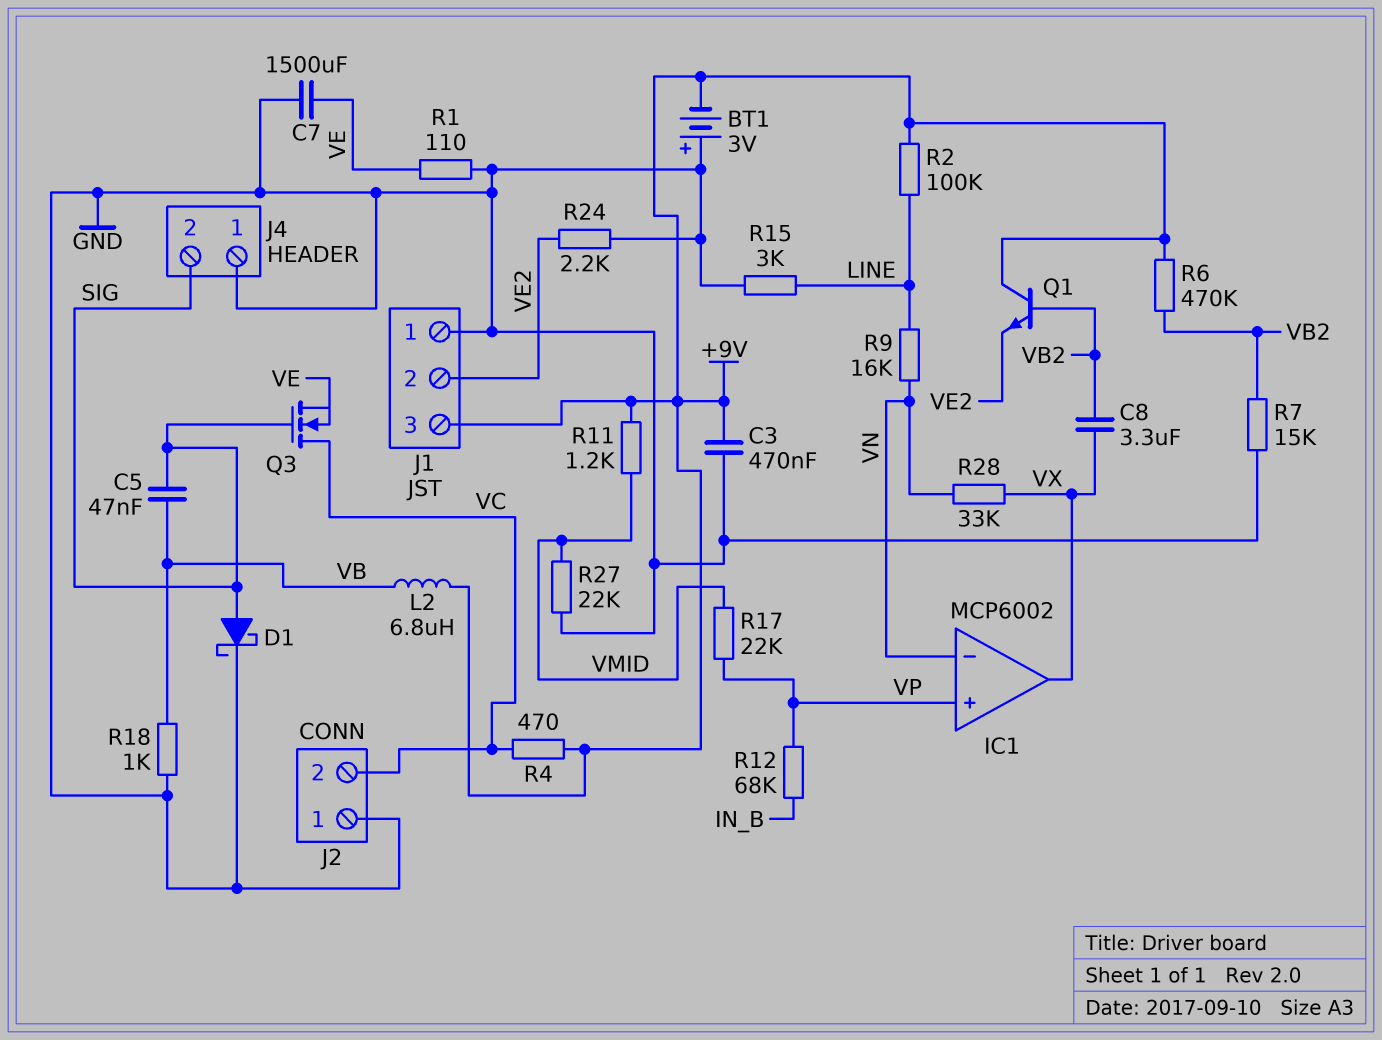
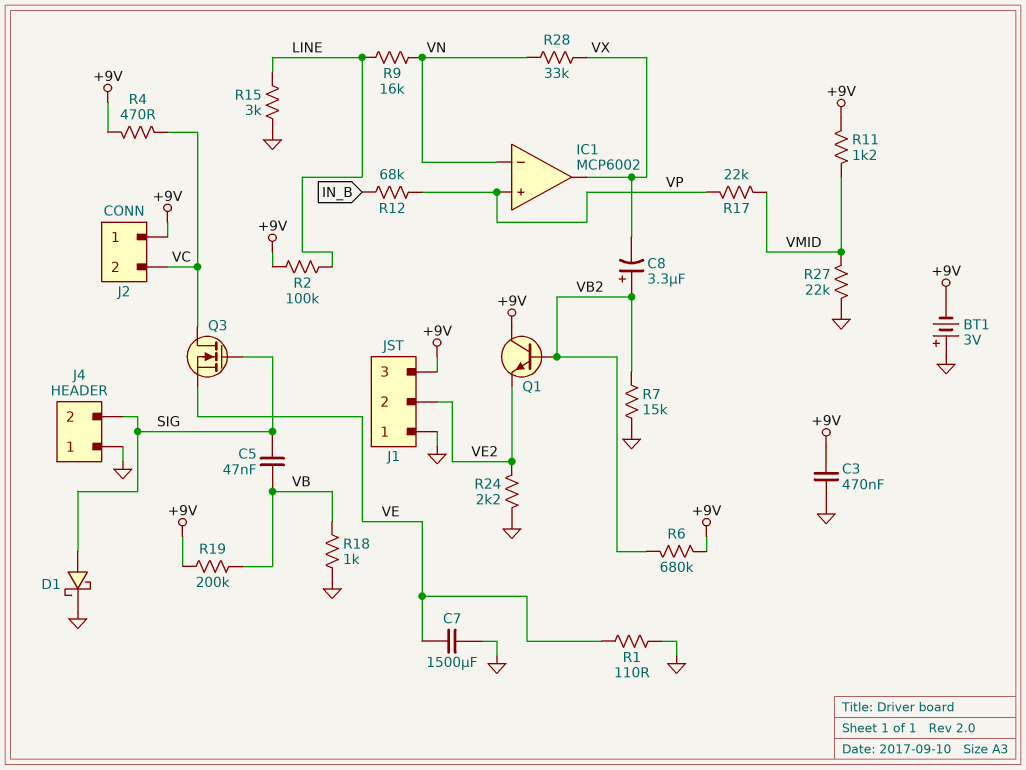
C8: 3.3uF (VB2, VX) -> 3.3uF (plus VB2, minus VX)
J2 pin 1: GND -> +9V
L2: 6.8uH (+9V, VB) -> none
R6: 470k (+9V, VB2) -> 680k (+9V, VB2)
R19: none -> 200k (+9V, VB)

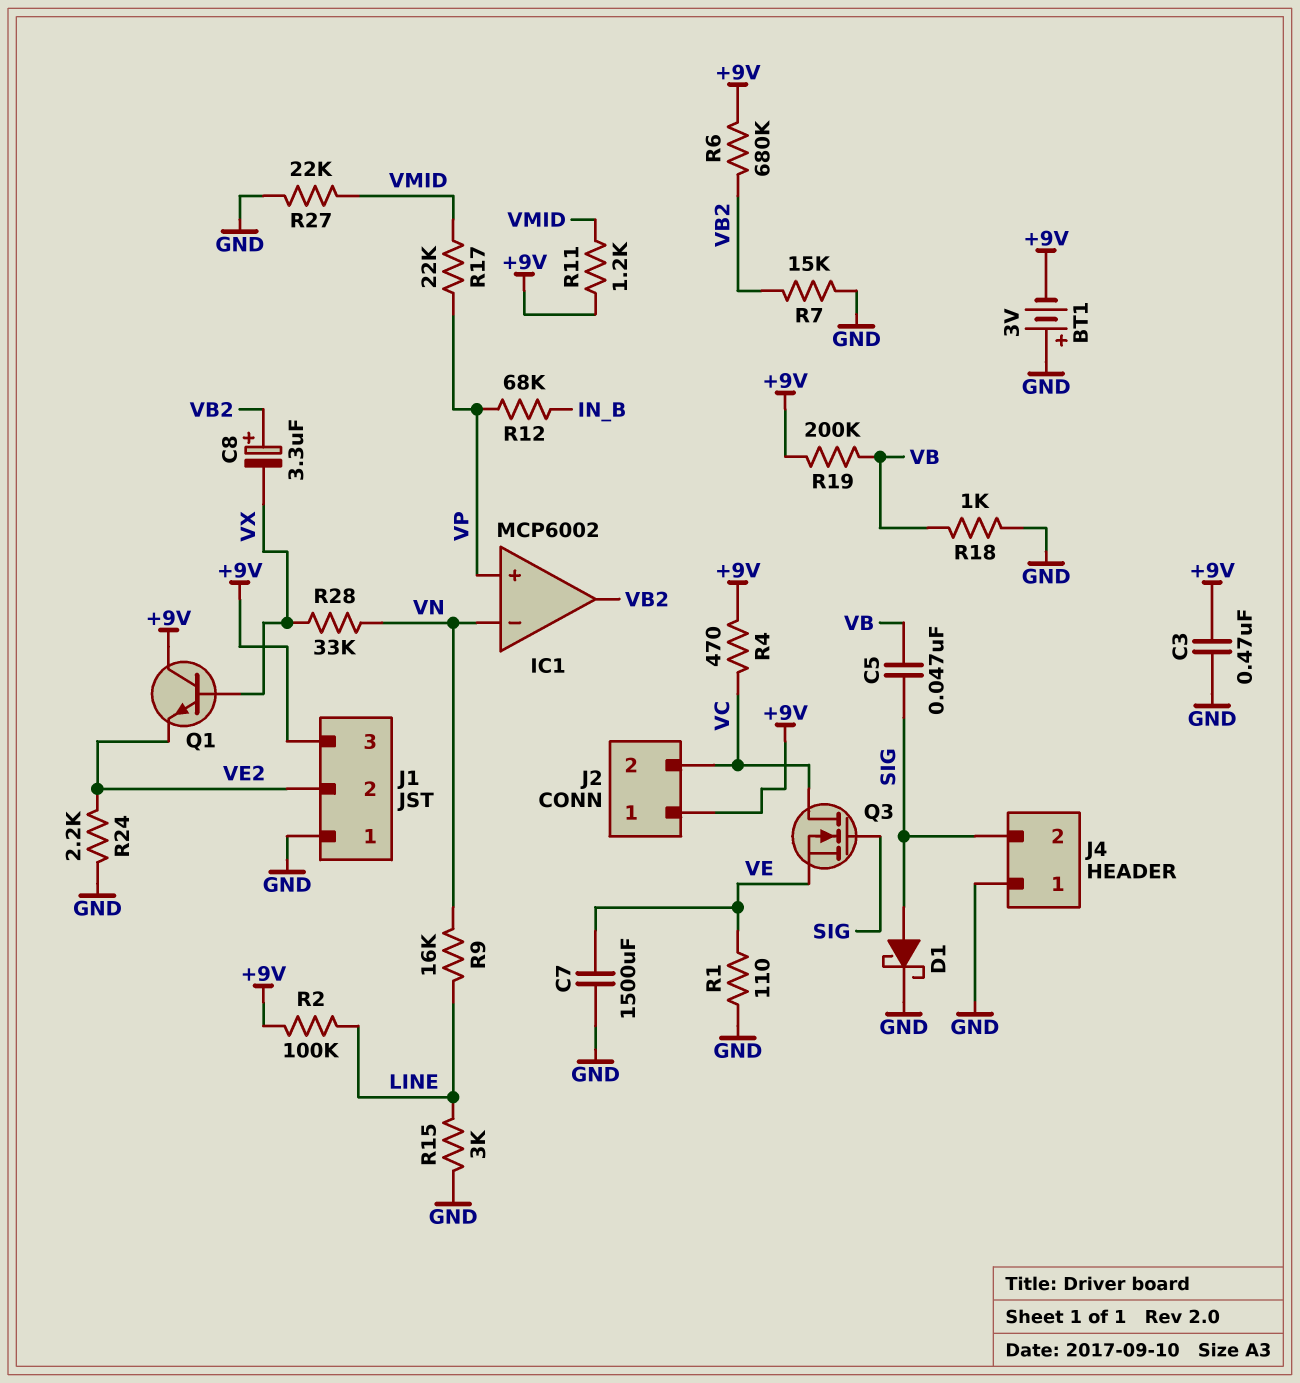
IC1 pin out: VX -> VB2
Q1: NPN (B VB2, C +9V, E VE2) -> NPN (B VX, C +9V, E VE2)

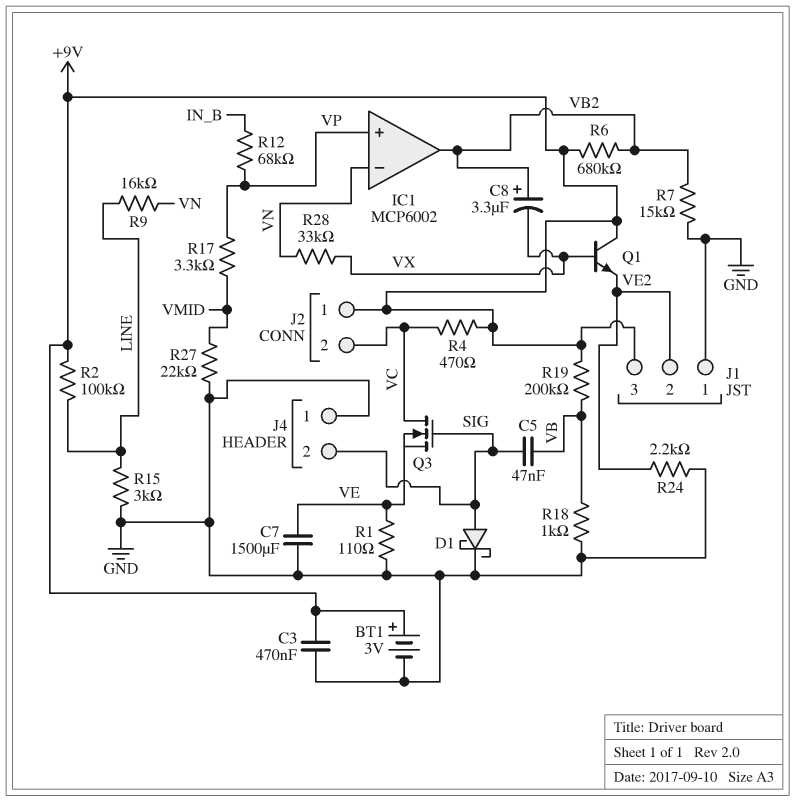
BT1: 3V (plus GND, minus +9V) -> 3V (plus +9V, minus GND)
R11: 1.2k (+9V, VMID) -> none
R17: 22k (VMID, VP) -> 3.3k (VMID, VP)

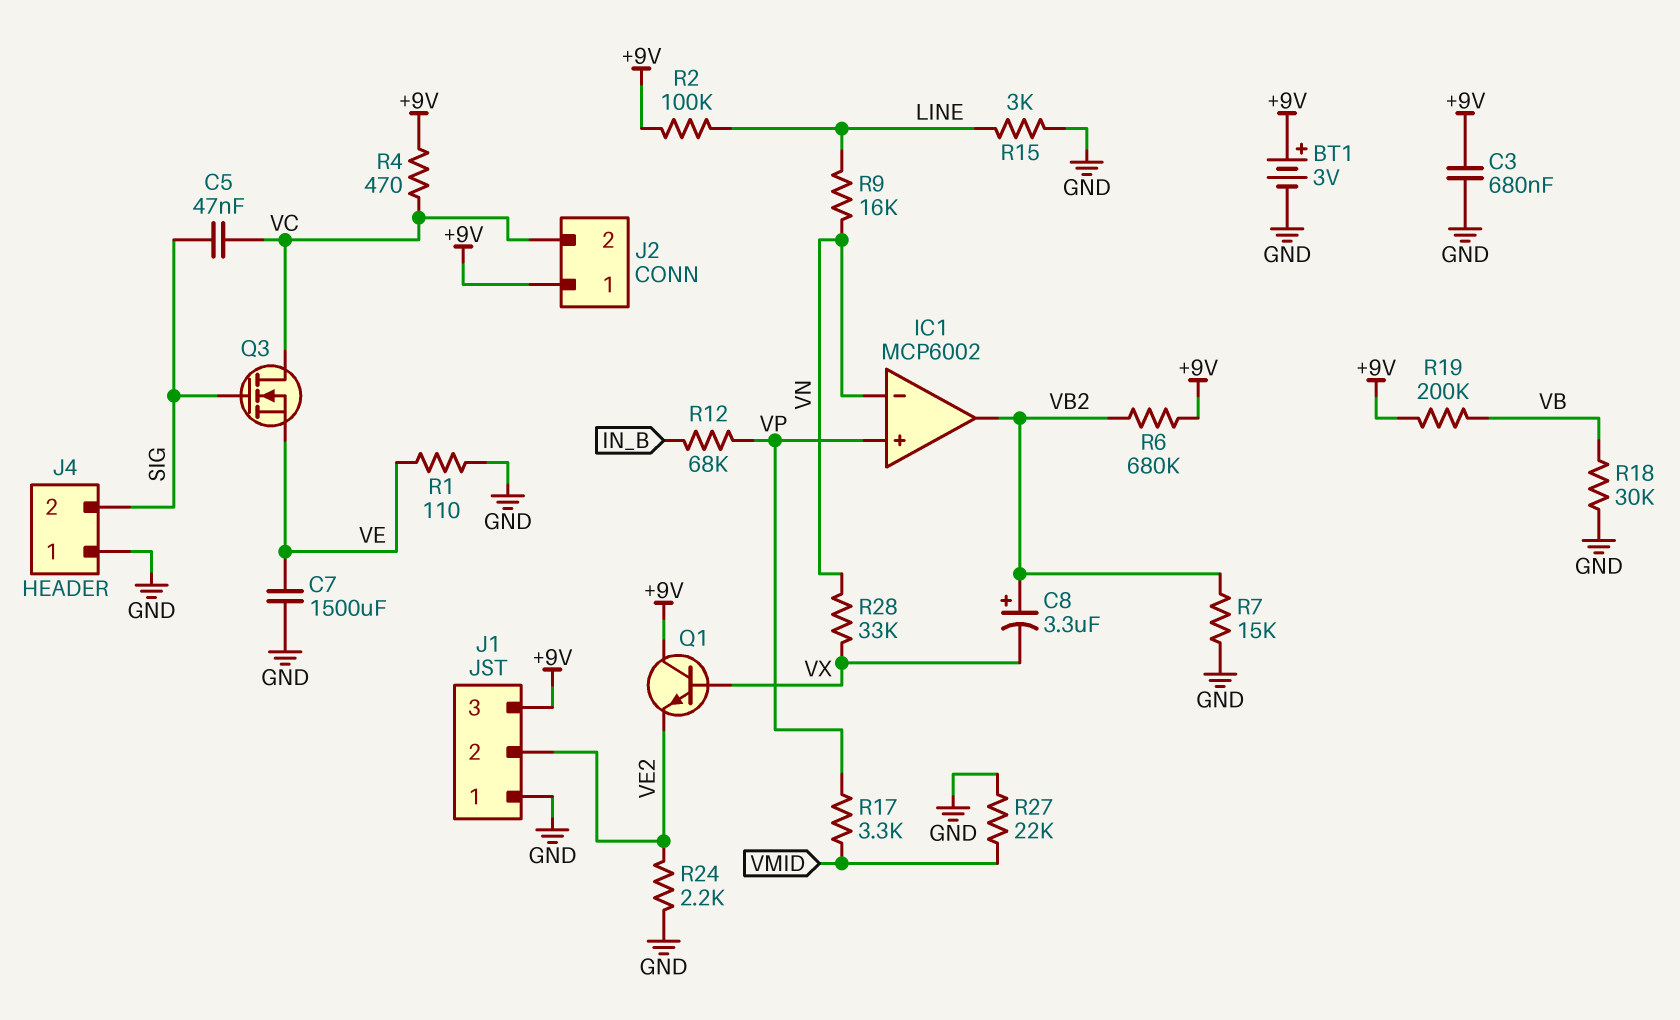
C3: 470nF (+9V, GND) -> 680nF (+9V, GND)
C5: 47nF (SIG, VB) -> 47nF (SIG, VC)
D1: schottky (A SIG, K GND) -> none
R18: 1k (GND, VB) -> 30k (GND, VB)

